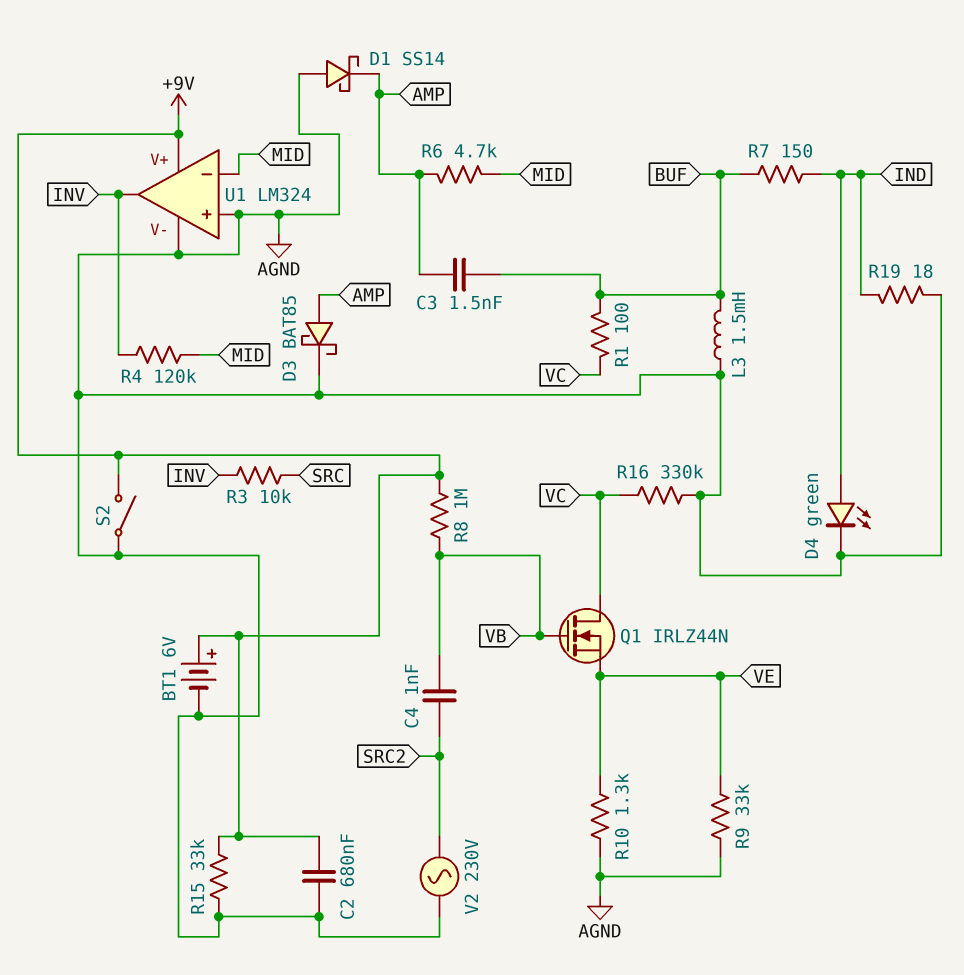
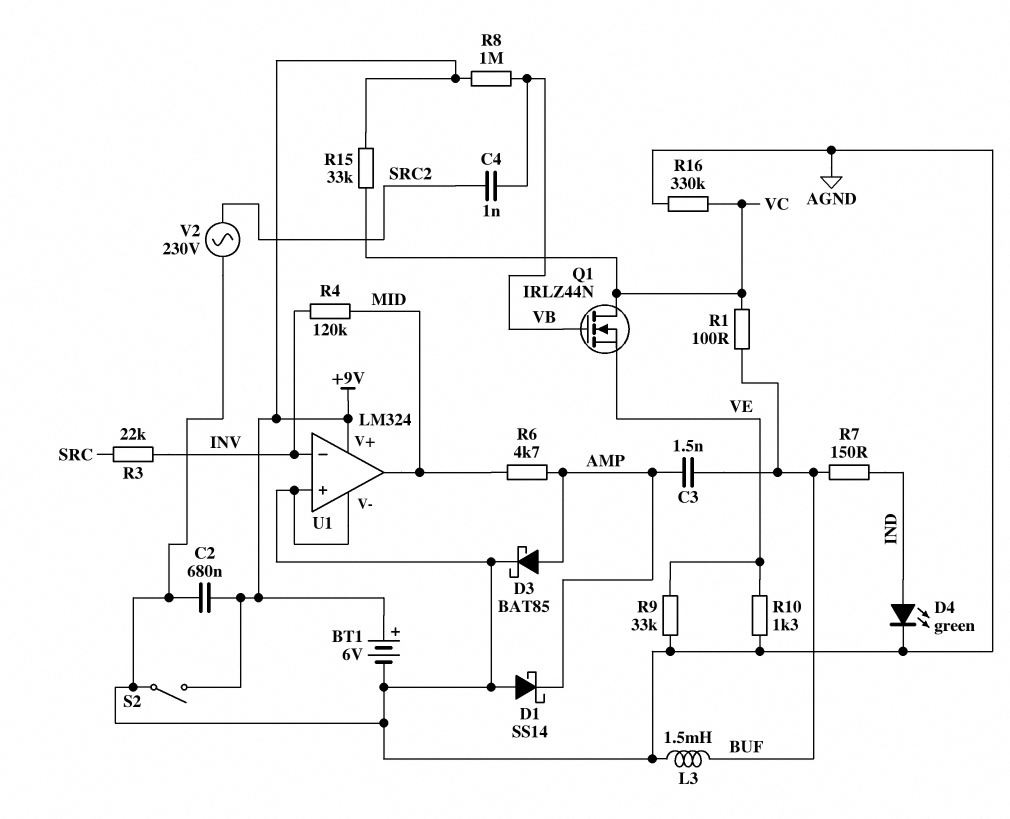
R3: 10k (INV, SRC) -> 22k (INV, SRC)
R15: 33k (+9V, AGND) -> 33k (+9V, VC)
R19: 18 (AGND, IND) -> none
U1 pin in-: MID -> INV
U1 pin out: INV -> MID

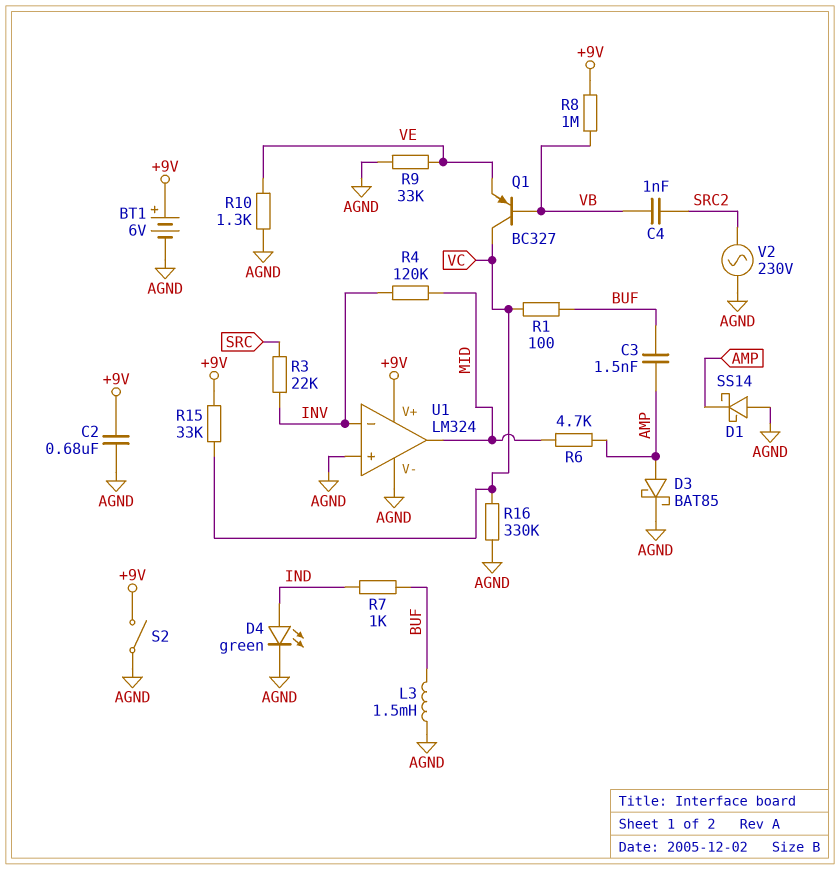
Q1: NMOS IRLZ44N (G VB, D VC, S VE) -> PNP BC327 (B VB, C VC, E VE)
R7: 150 (BUF, IND) -> 1k (BUF, IND)

